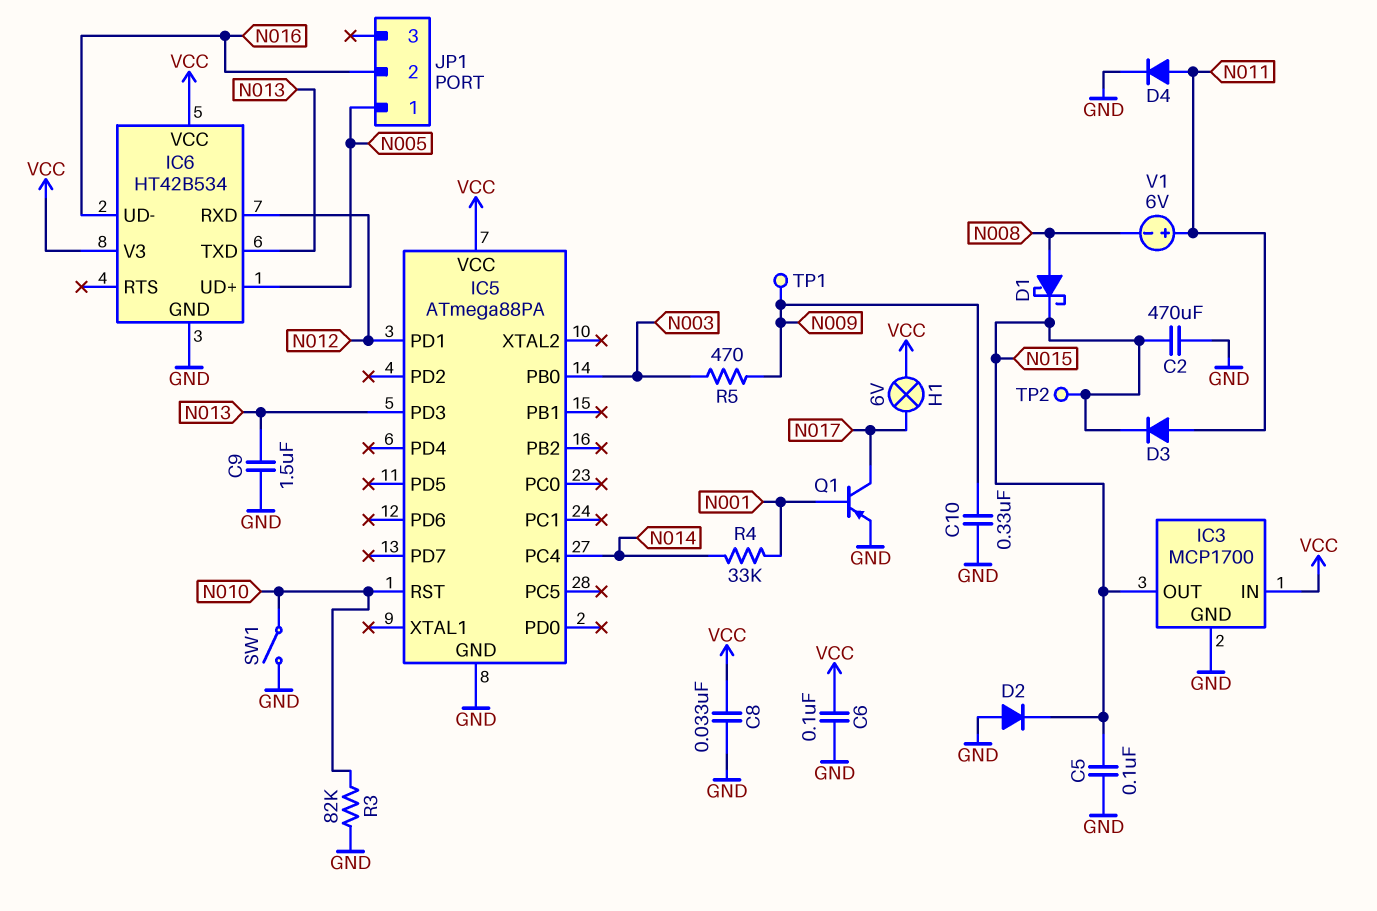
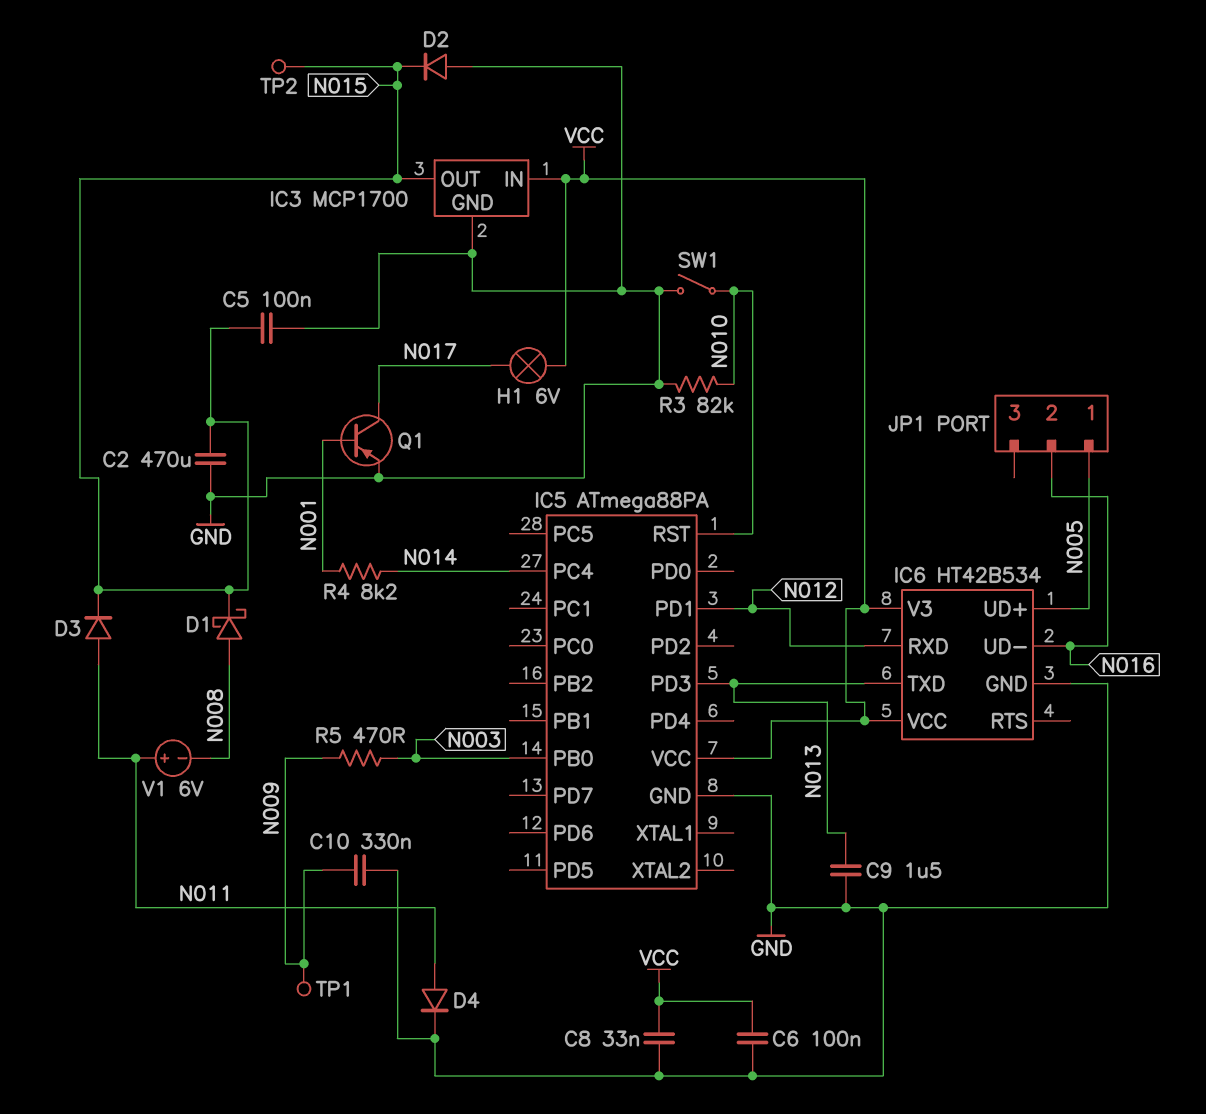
R4: 33k (N001, N014) -> 8.2k (N001, N014)

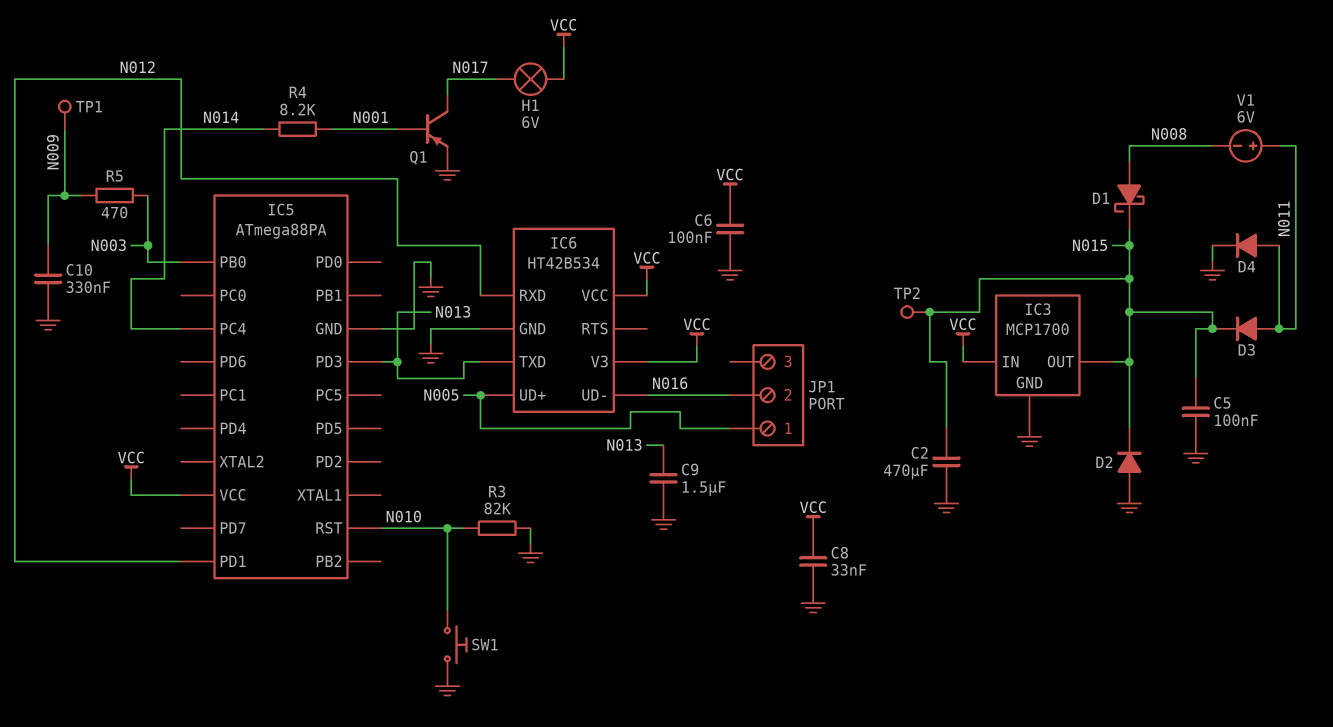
SW1: switch (GND, N010) -> button (GND, N010)

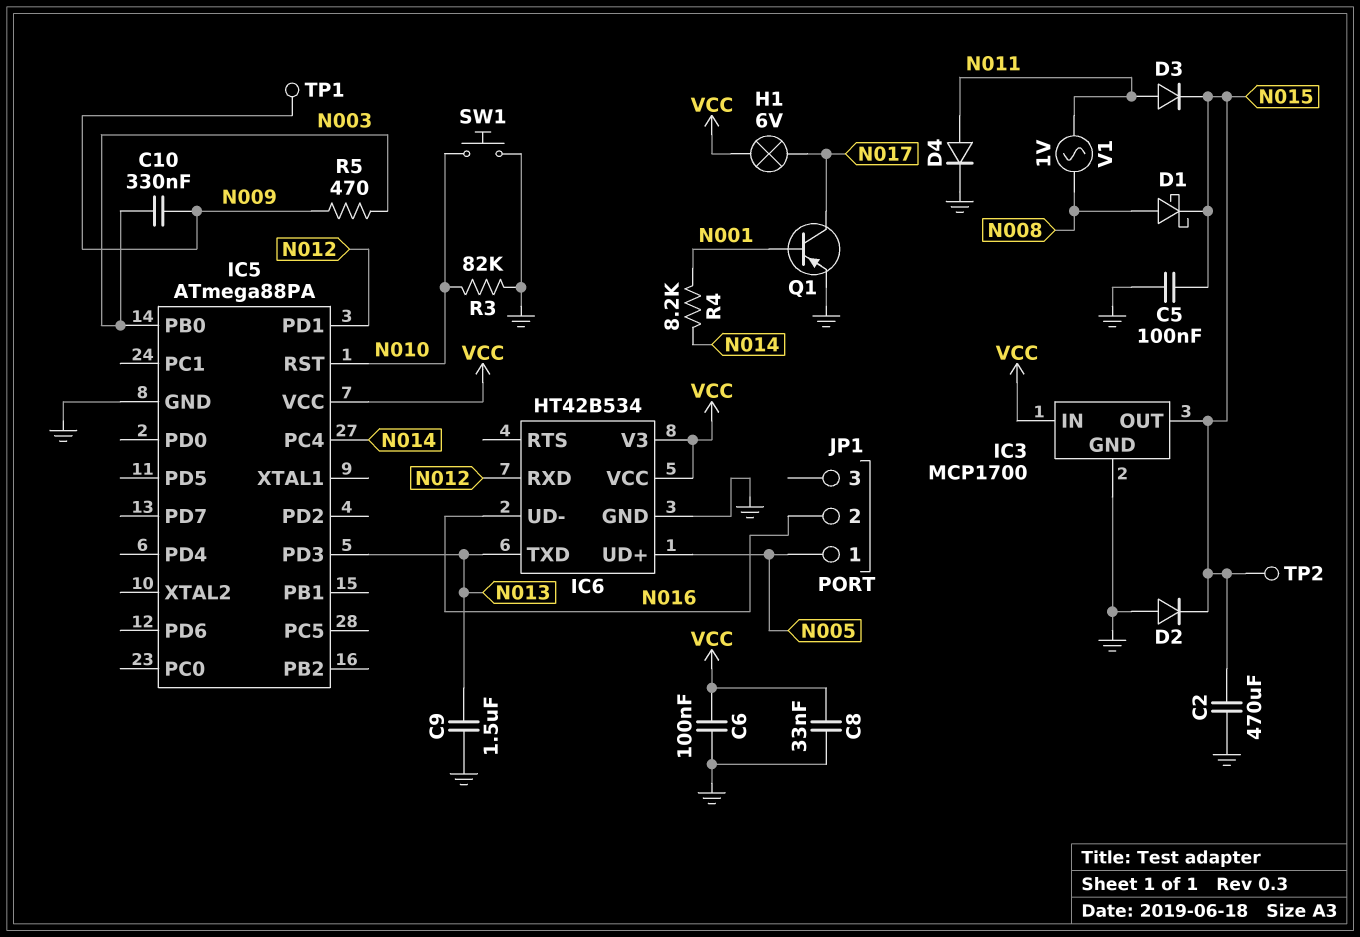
C10: 330nF (GND, N009) -> 330nF (N003, N009)
V1: 6V (plus N011, minus N008) -> AC 1V (N008, N011)

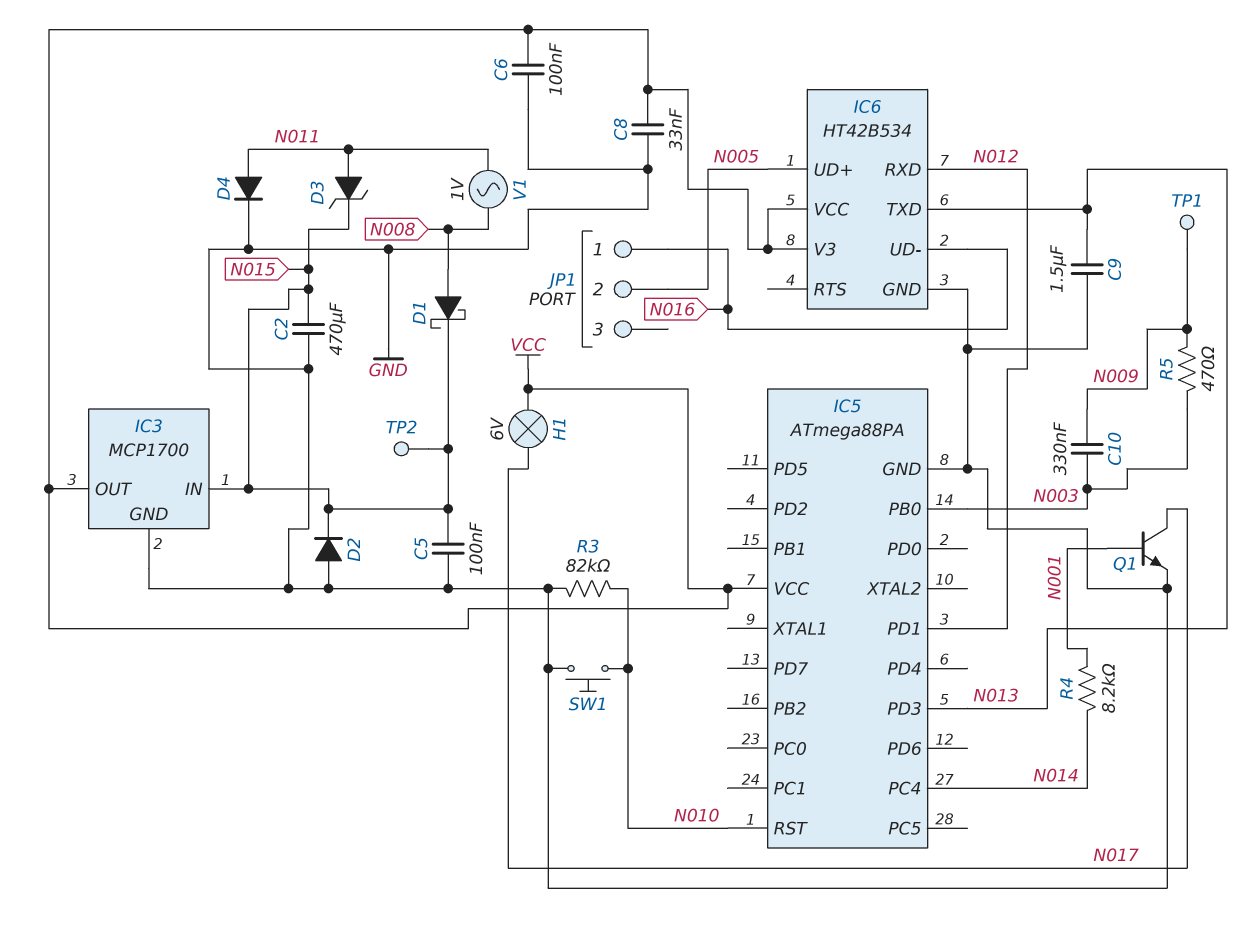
D3: diode (A N011, K N015) -> zener (A N011, K N015)
IC3 pin IN: VCC -> N015
IC3 pin OUT: N015 -> VCC
JP1 pin 1: N005 -> N016
JP1 pin 2: N016 -> N005
Q1: PNP (B N001, C N017, E GND) -> NPN (B N001, C N017, E GND)

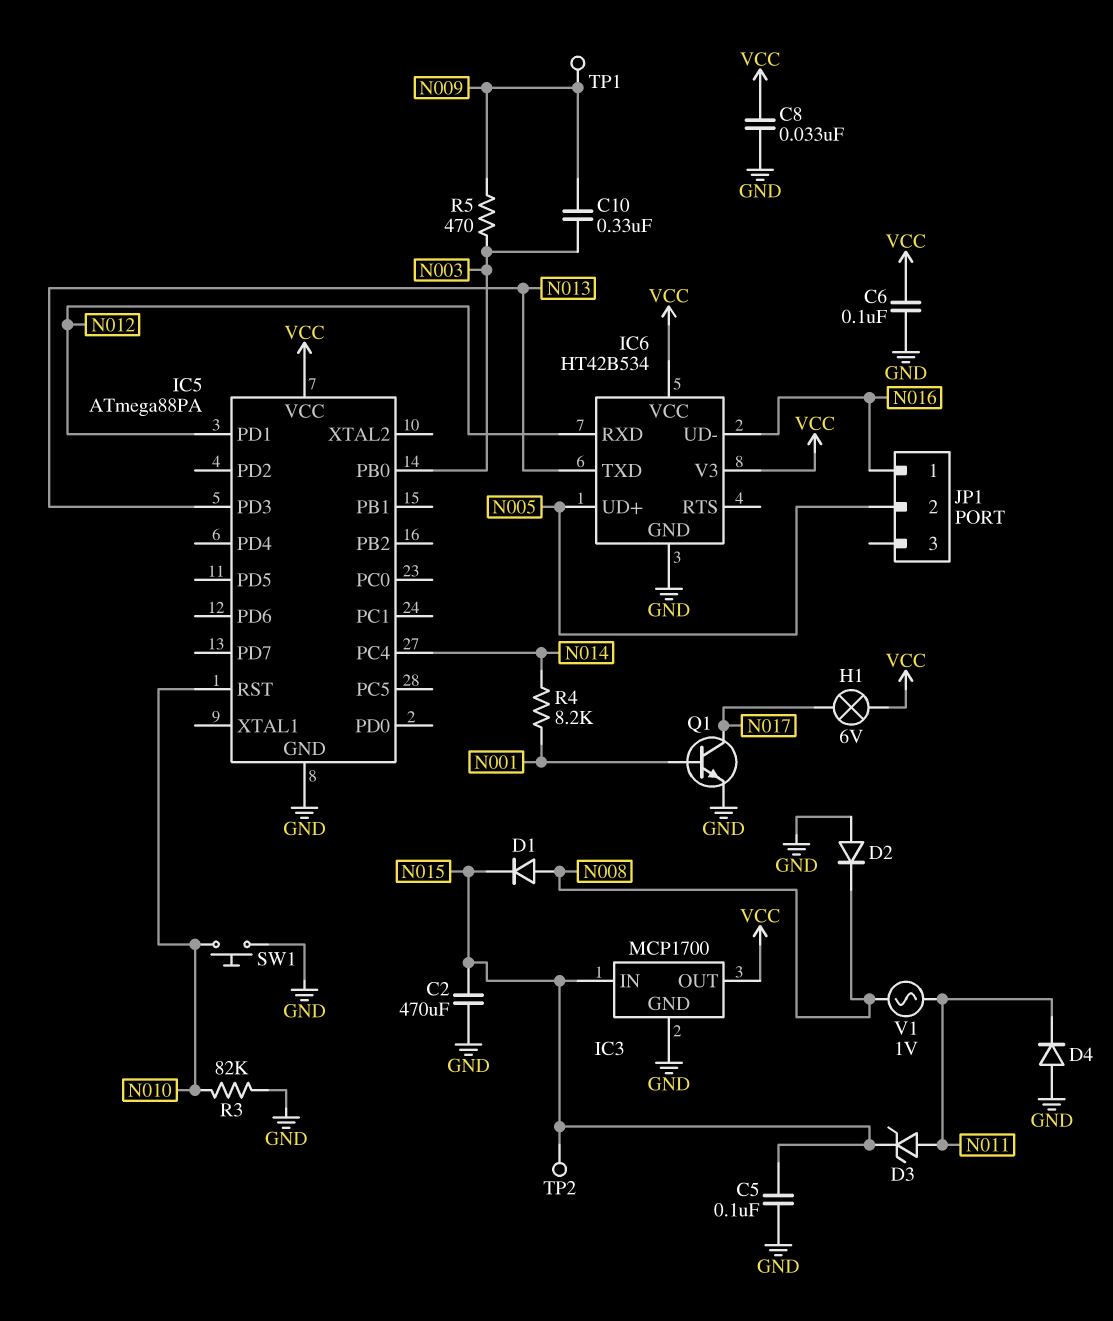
C9: 1.5uF (GND, N013) -> none
D1: schottky (A N008, K N015) -> diode (A N008, K N015)
D2: diode (A GND, K N015) -> diode (A GND, K N008)
D4: diode (A N011, K GND) -> diode (A GND, K N011)

